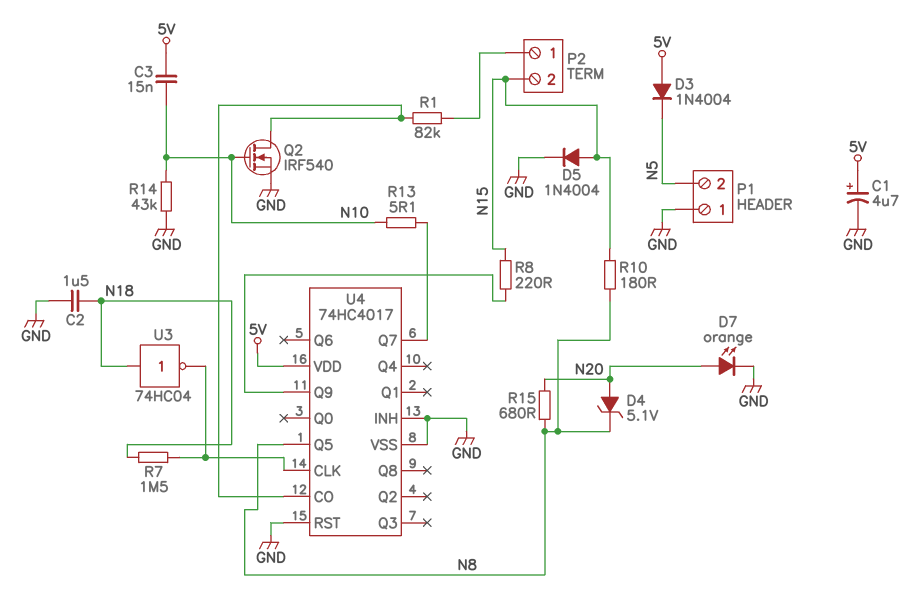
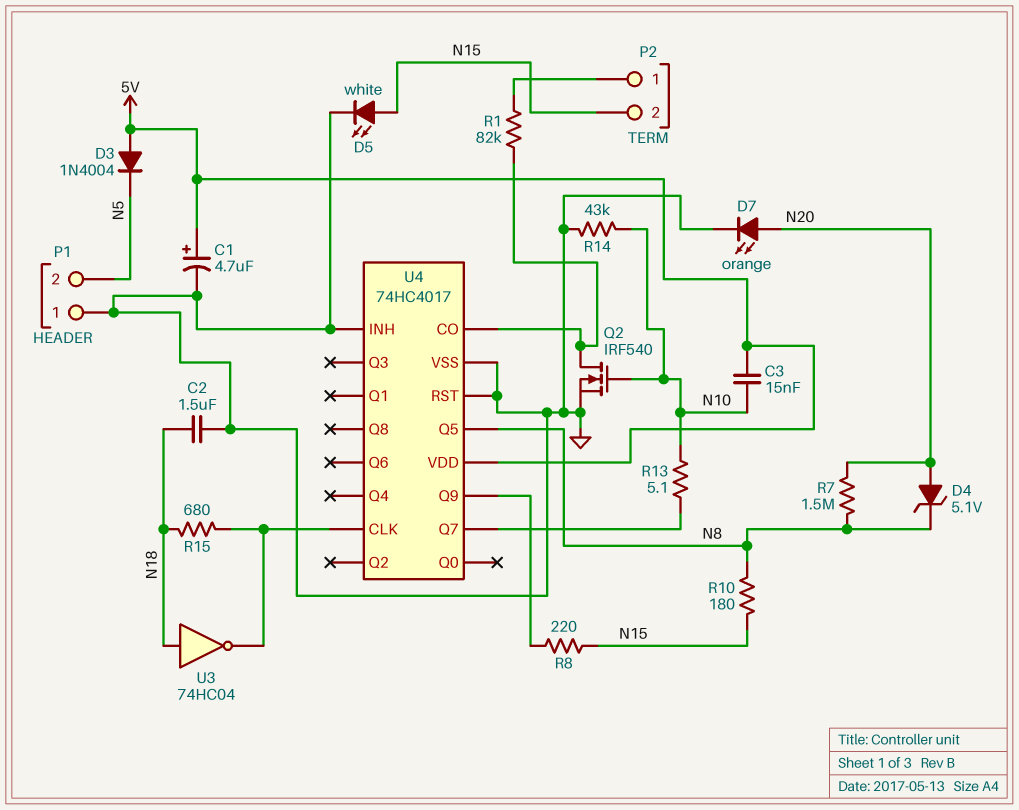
D5: diode 1N4004 (A N15, K GND) -> LED white (A N15, K GND)
R7: 1.5M (N18, U4/CLK) -> 1.5M (N8, N20)
R15: 680 (N8, N20) -> 680 (N18, U4/CLK)

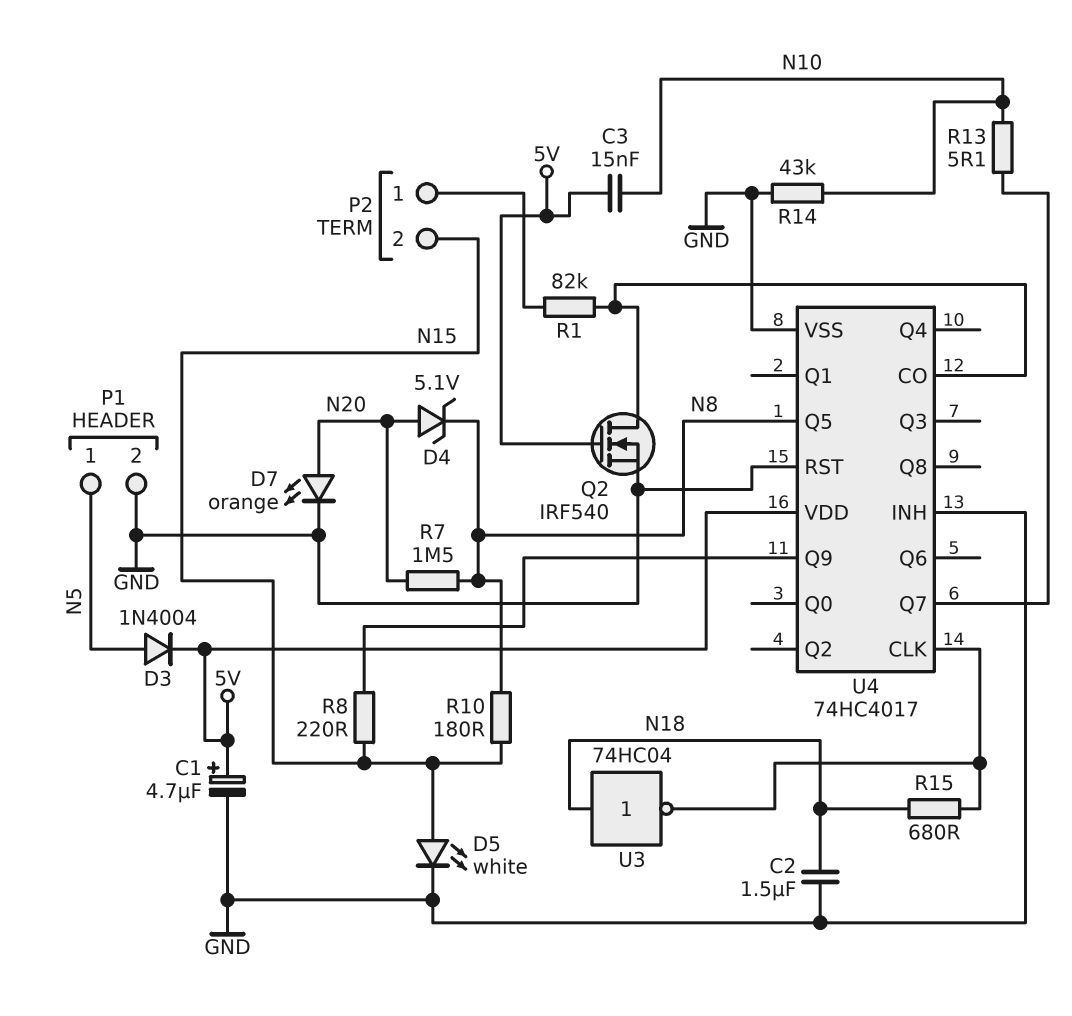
D3: diode 1N4004 (A 5V, K N5) -> diode 1N4004 (A N5, K 5V)
P1 pin 1: GND -> N5
P1 pin 2: N5 -> GND
Q2: NMOS IRF540 (G N10, D U4/CO, S GND) -> NMOS IRF540 (G 5V, D U4/CO, S GND)

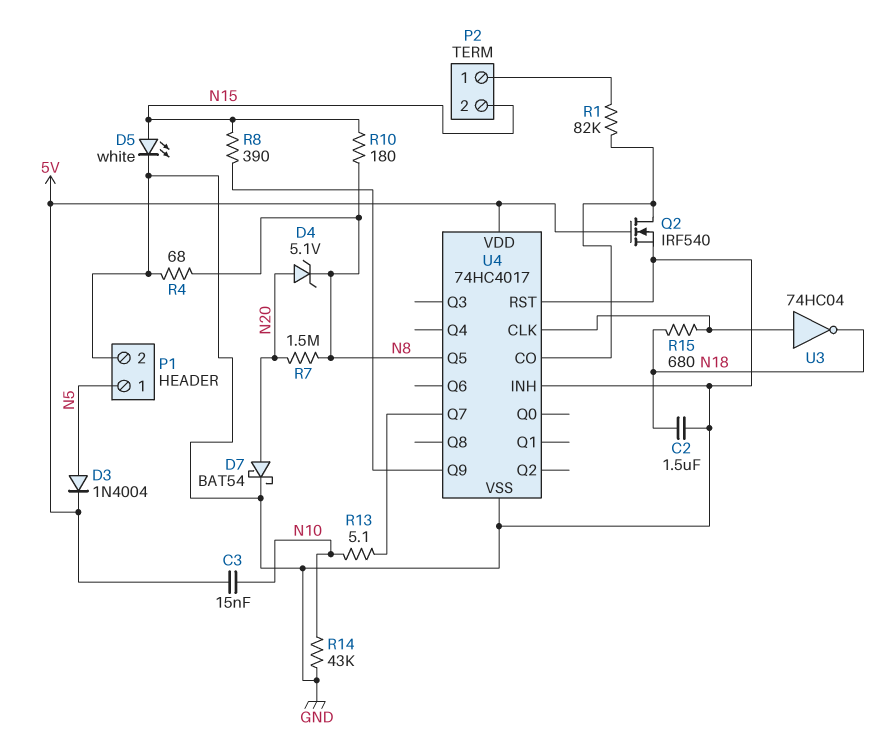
C1: 4.7uF (plus 5V, minus GND) -> none
D7: LED orange (A N20, K GND) -> schottky BAT54 (A N20, K GND)
R4: none -> 68 (GND, N8)
R8: 220 (N15, U4/Q9) -> 390 (N15, U4/Q9)
U3: NOT 74HC04 (in N18, out U4/CLK) -> NOT 74HC04 (in U4/CLK, out N18)

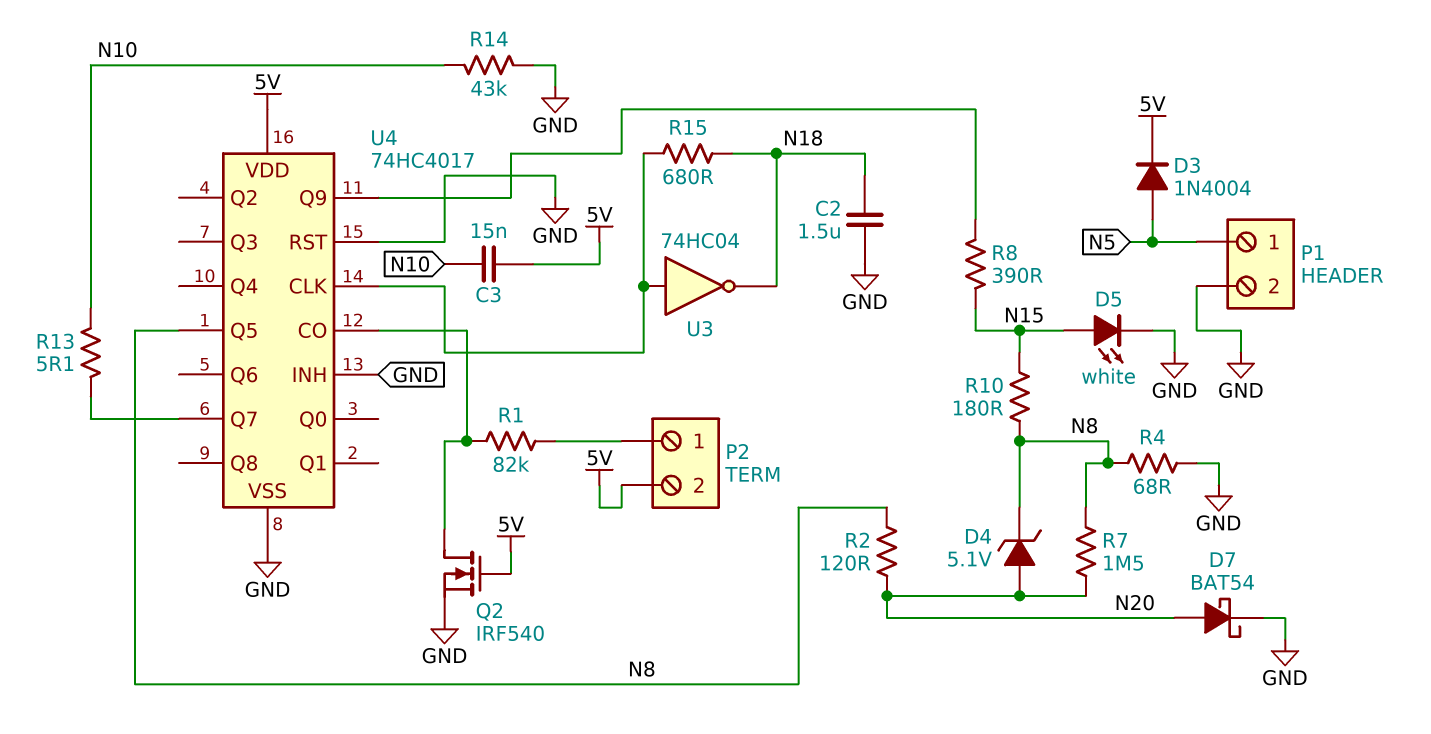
P2 pin 2: N15 -> 5V
R2: none -> 120 (N8, N20)

